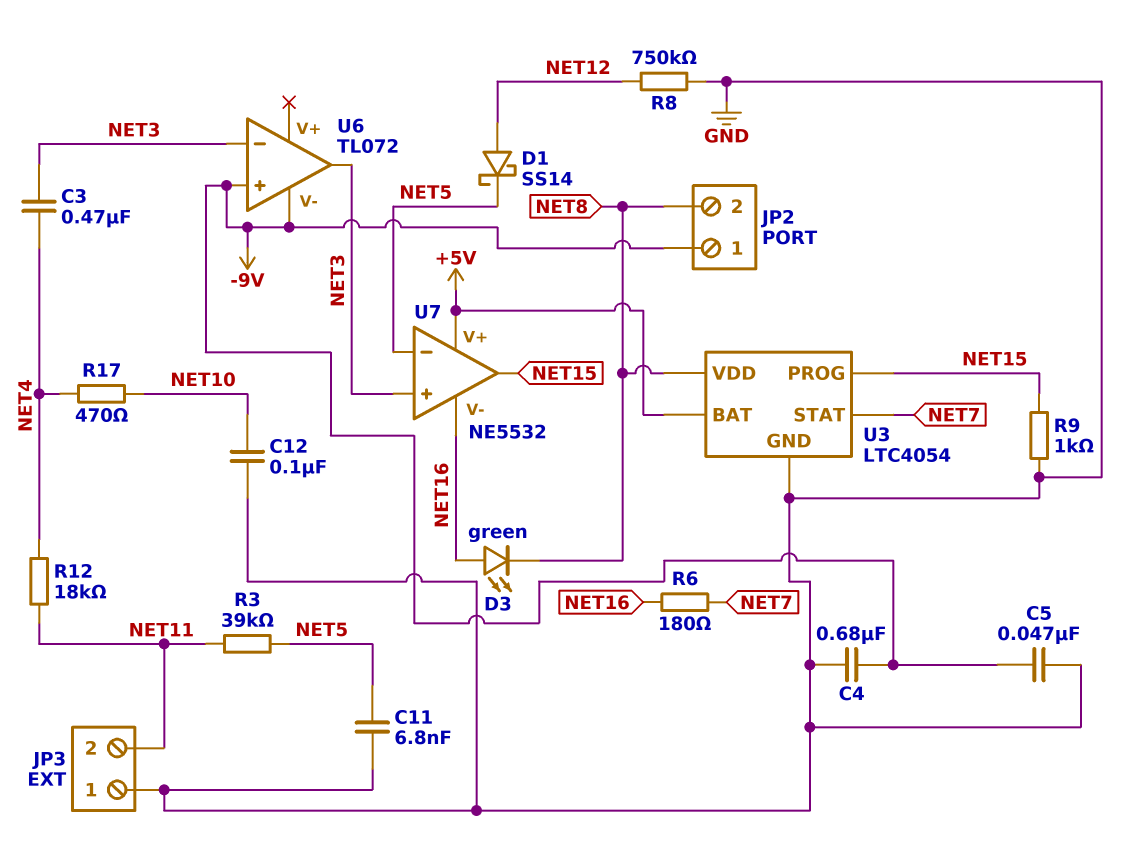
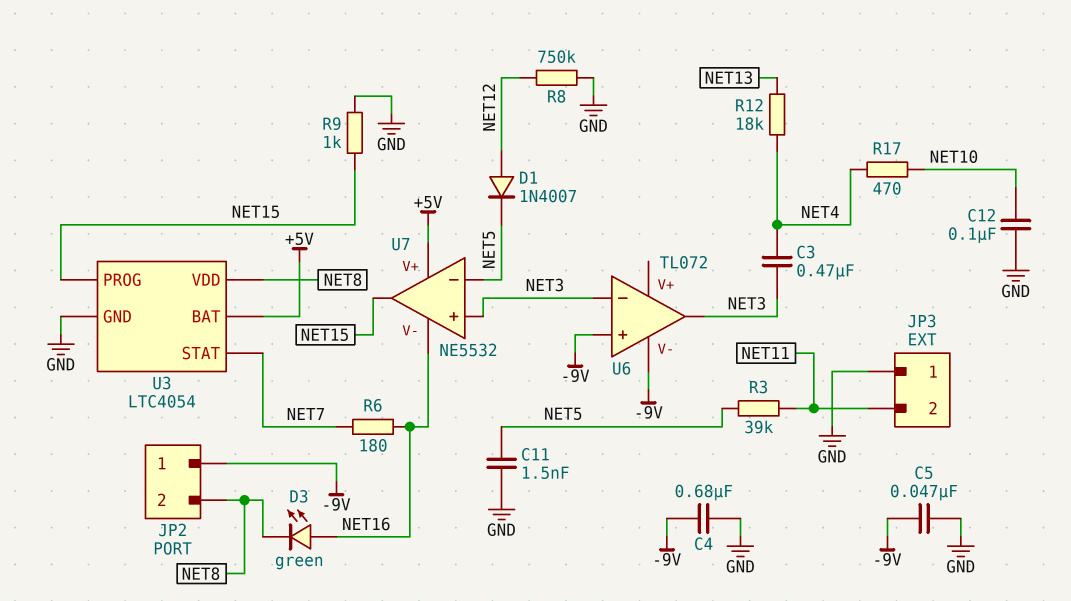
C11: 6.8nF (GND, NET5) -> 1.5nF (GND, NET5)
D1: schottky SS14 (A NET12, K NET5) -> diode 1N4007 (A NET12, K NET5)
R12: 18k (NET4, NET11) -> 18k (NET4, NET13)

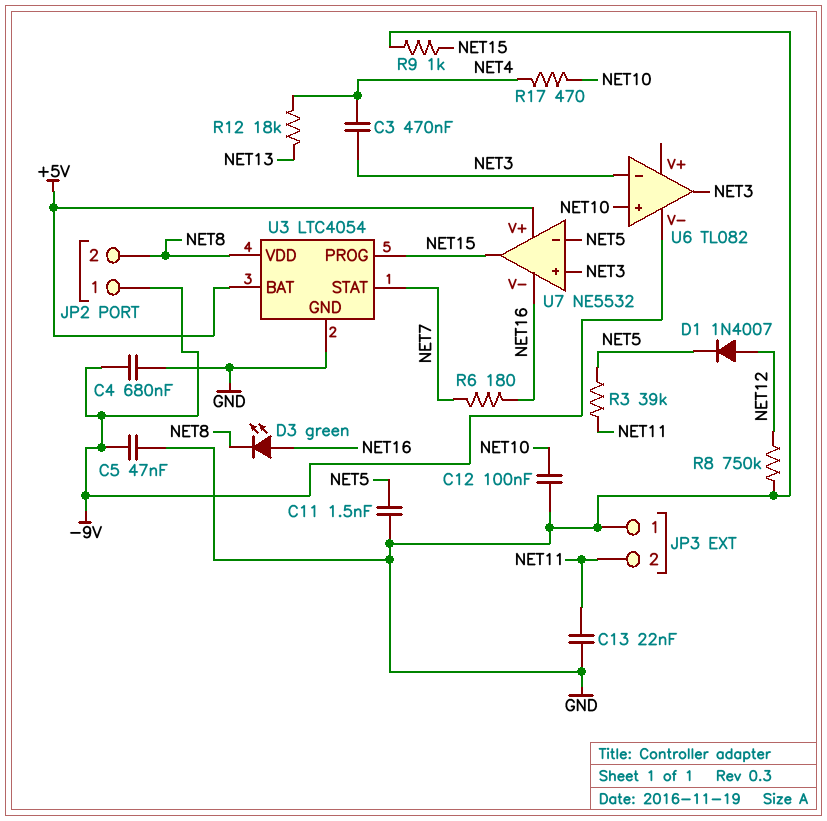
C13: none -> 22nF (GND, NET11)
U6: TL072 -> TL082
U6 pin in+: -9V -> NET10

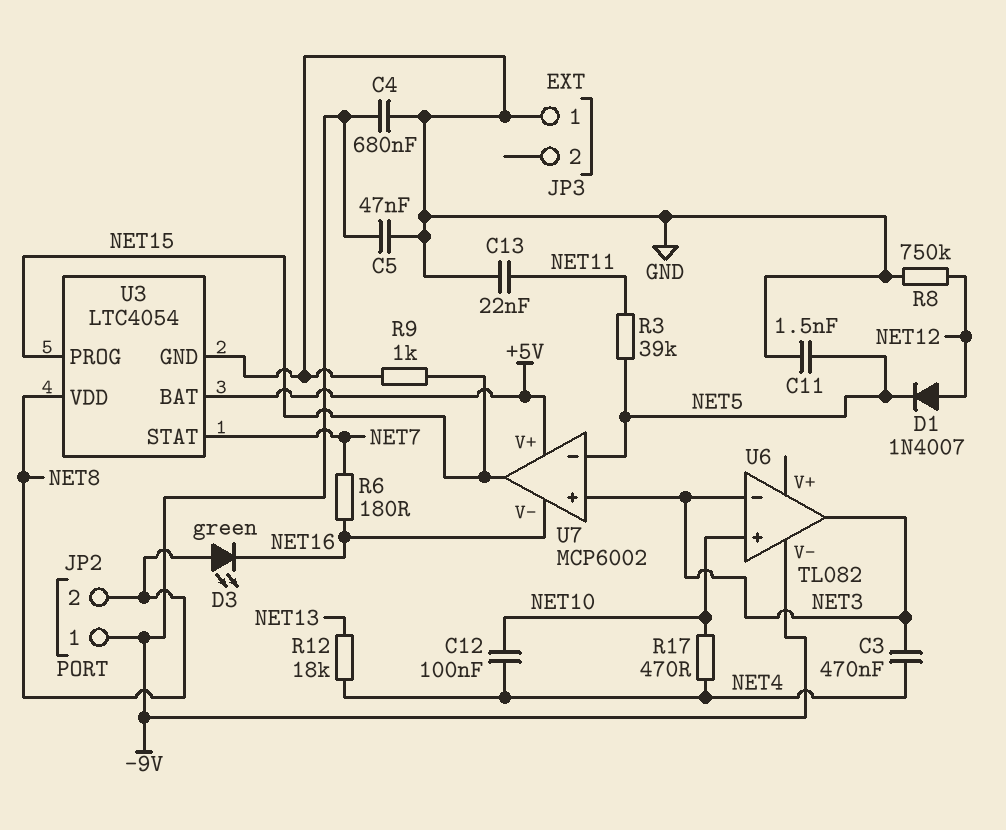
C12: 100nF (GND, NET10) -> 100nF (NET4, NET10)
D3: LED green (A NET16, K NET8) -> LED green (A NET8, K NET16)
JP3 pin 2: NET11 -> none
U7: NE5532 -> MCP6002

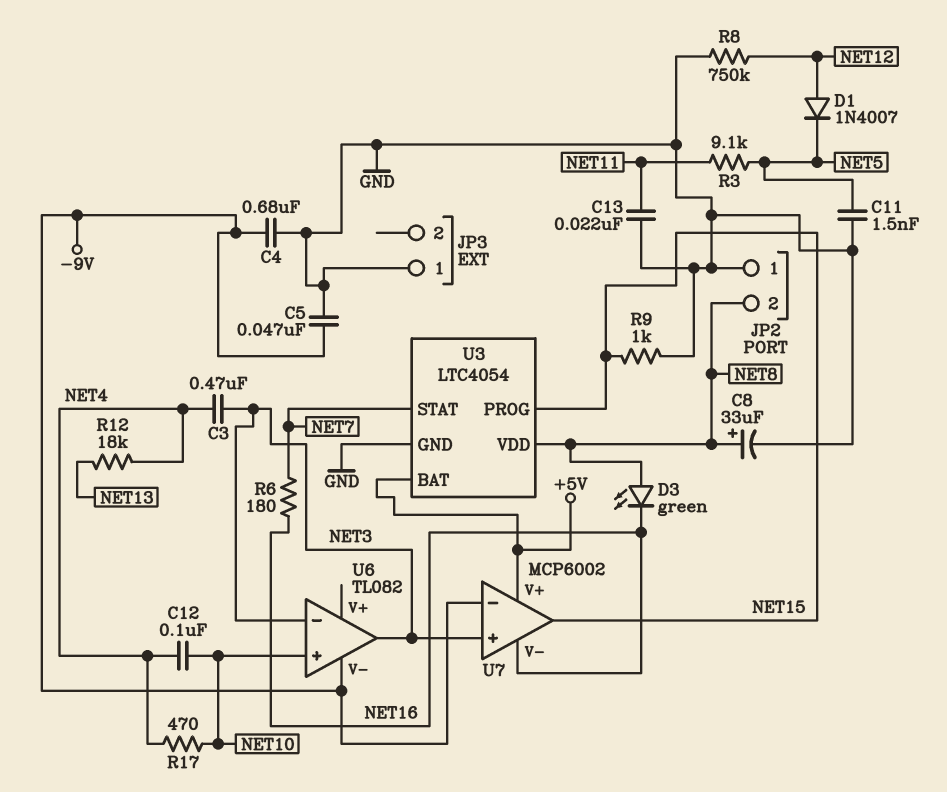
C8: none -> 33uF (plus NET8, minus GND)
JP2 pin 1: -9V -> GND
R3: 39k (NET5, NET11) -> 9.1k (NET5, NET11)
U7 pin in-: NET5 -> -9V

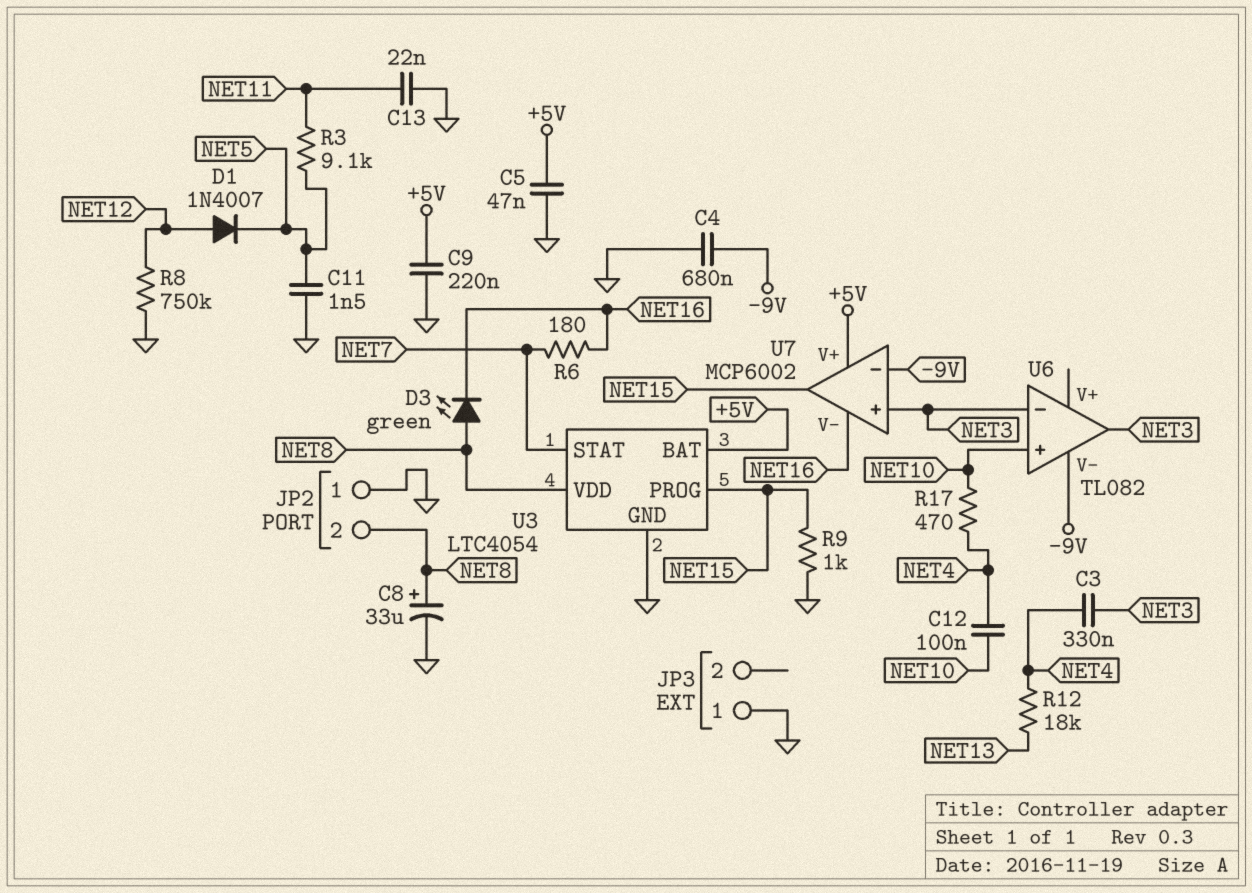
C3: 470nF (NET3, NET4) -> 330nF (NET3, NET4)
C5: 47nF (-9V, GND) -> 47nF (+5V, GND)
C9: none -> 220nF (+5V, GND)

